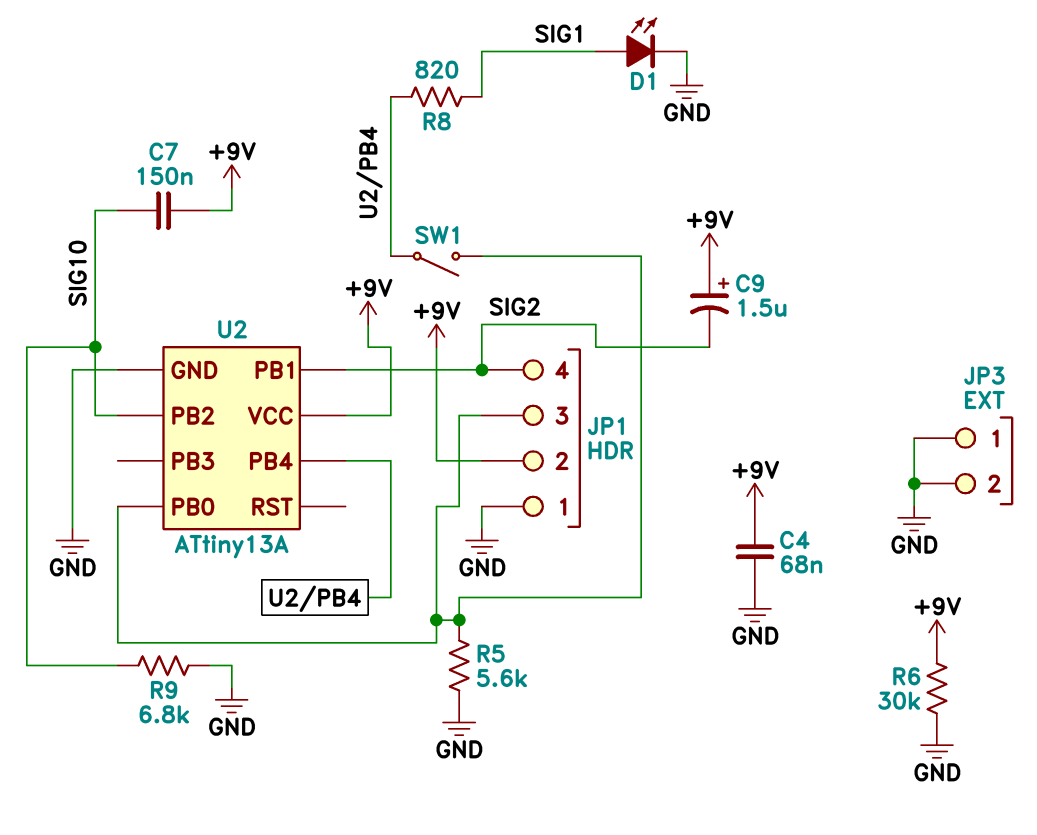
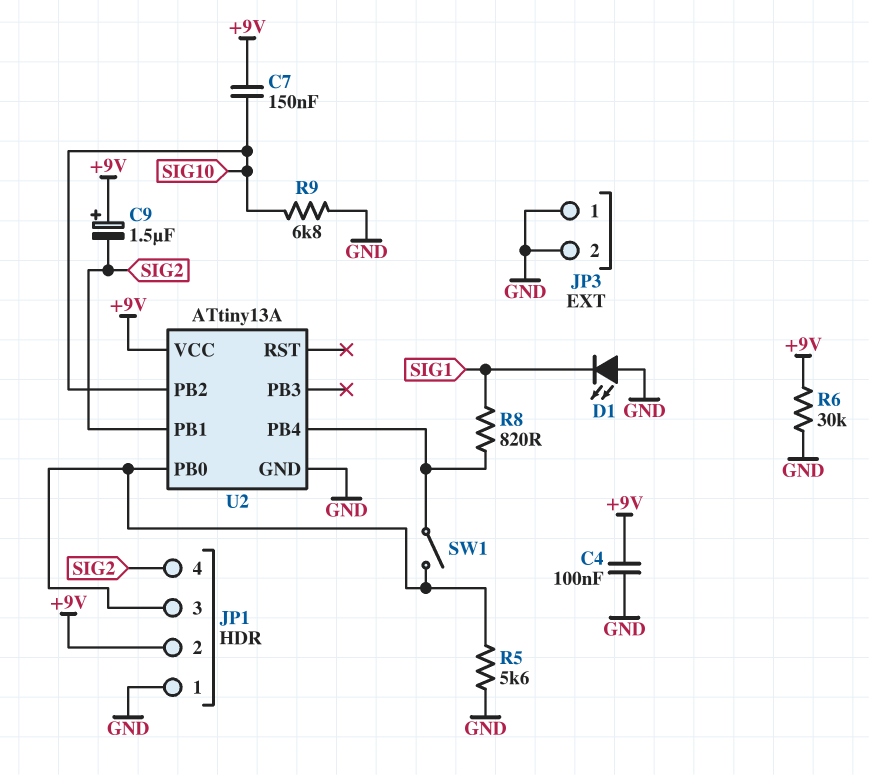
C4: 68nF (+9V, GND) -> 100nF (+9V, GND)
D1: LED (A SIG1, K GND) -> LED (A GND, K SIG1)

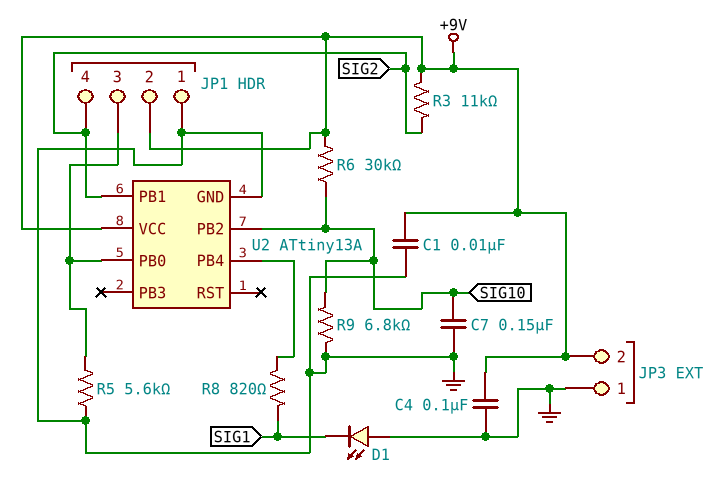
C1: none -> 10nF (+9V, GND)
C7: 150nF (+9V, SIG10) -> 150nF (GND, SIG10)
C9: 1.5uF (plus +9V, minus SIG2) -> none
JP3 pin 2: GND -> +9V
R3: none -> 11k (+9V, SIG2)
R6: 30k (+9V, GND) -> 30k (+9V, SIG10)
SW1: switch (JP1/3, U2/PB4) -> none

